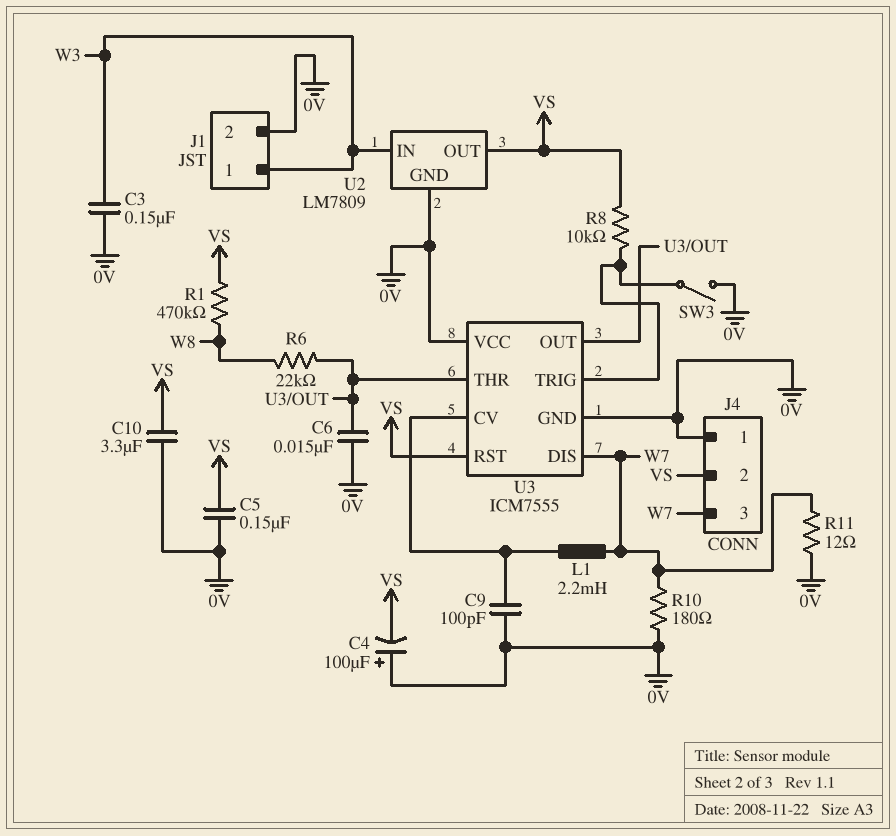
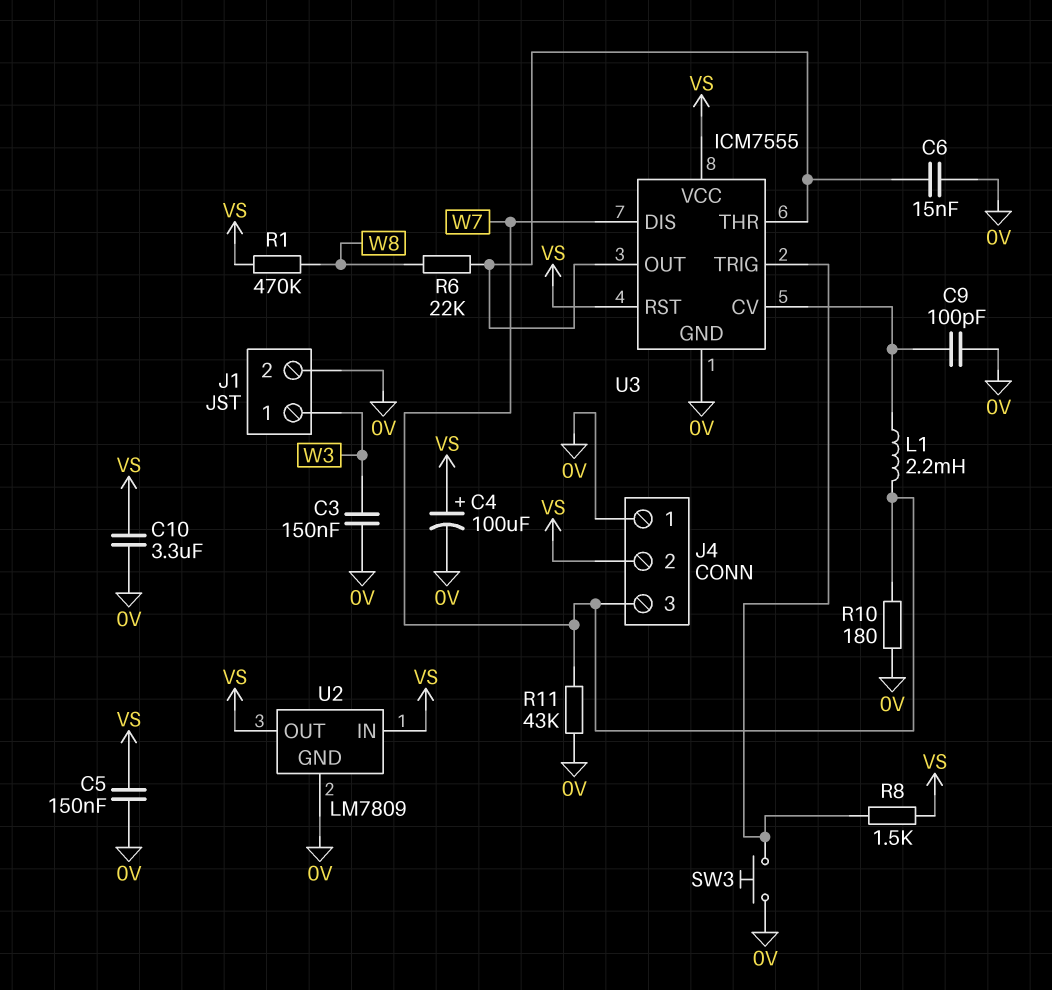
C4: 100uF (plus 0V, minus VS) -> 100uF (plus VS, minus 0V)
R8: 10k (U3/TRIG, VS) -> 1.5k (U3/TRIG, VS)
R11: 12 (0V, W7) -> 43k (0V, W7)
SW3: switch (0V, U3/TRIG) -> button (0V, U3/TRIG)
U2 pin IN: W3 -> VS
U3 pin VCC: 0V -> VS

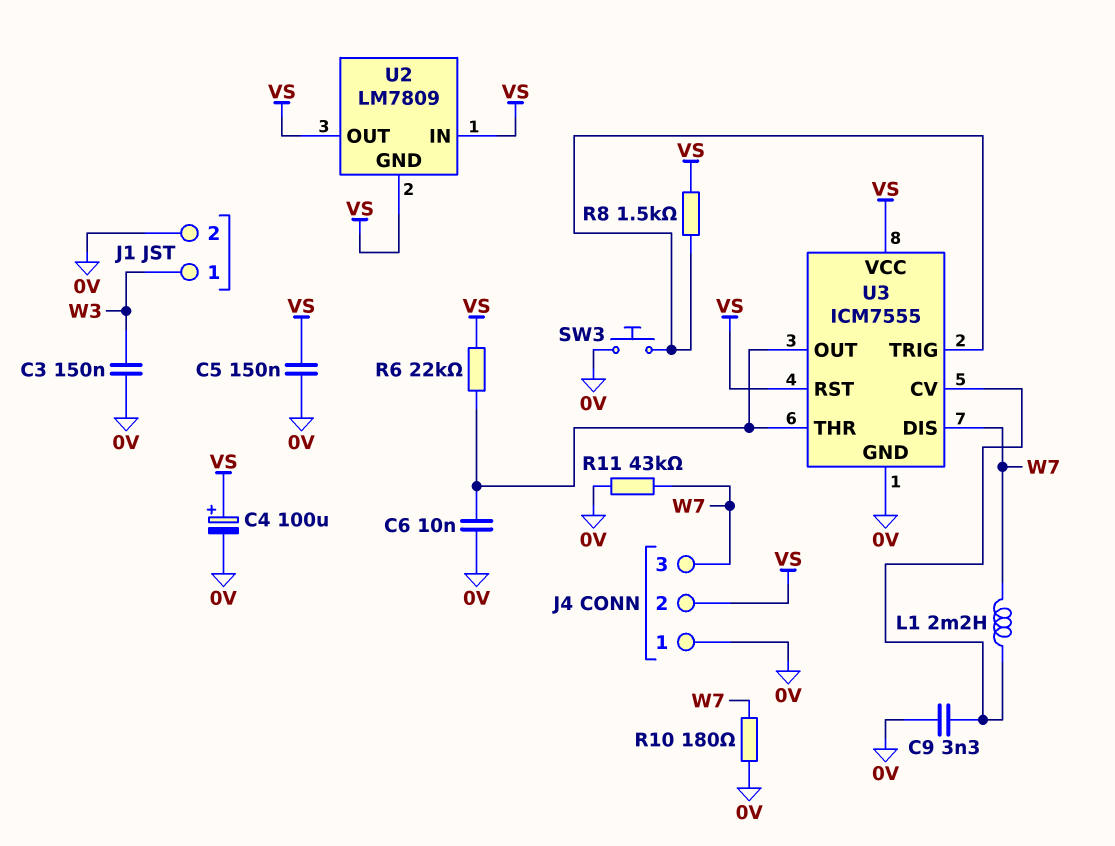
C6: 15nF (0V, U3/OUT) -> 10nF (0V, U3/OUT)
C9: 100pF (0V, U3/CV) -> 3.3nF (0V, U3/CV)
C10: 3.3uF (0V, VS) -> none
R1: 470k (VS, W8) -> none
R6: 22k (U3/OUT, W8) -> 22k (U3/OUT, VS)
U2 pin GND: 0V -> VS

